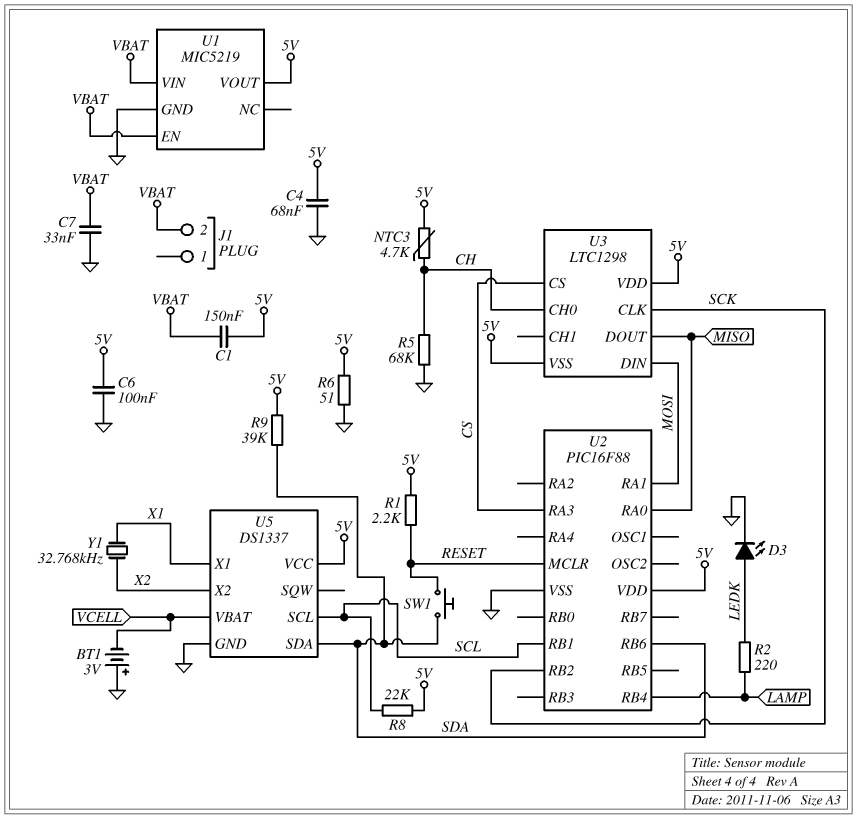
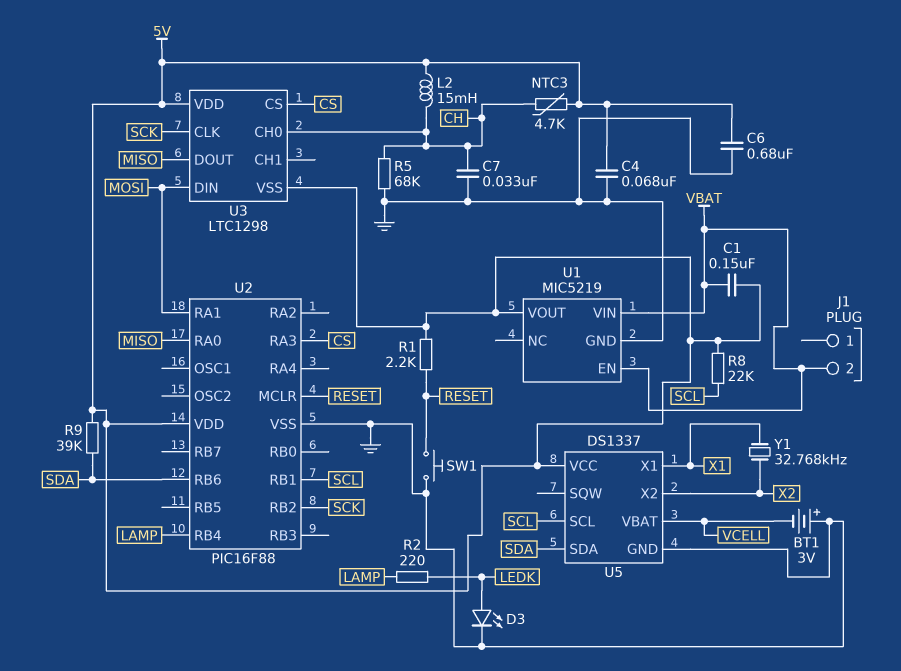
C6: 100nF (5V, GND) -> 680nF (5V, GND)
C7: 33nF (GND, VBAT) -> 33nF (CH, GND)
L2: none -> 15mH (5V, CH)
R6: 51 (5V, GND) -> none
SW1: button (RESET, SDA) -> button (GND, RESET)

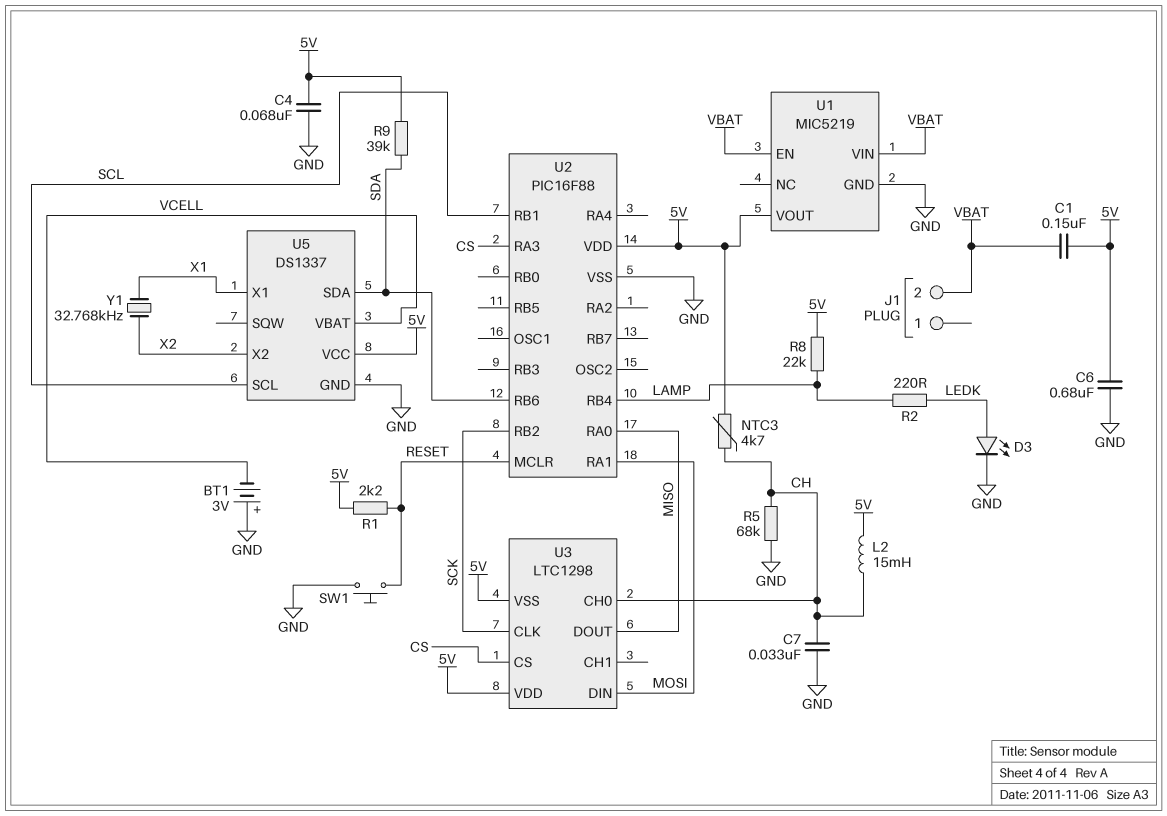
R8: 22k (5V, SCL) -> 22k (5V, LAMP)

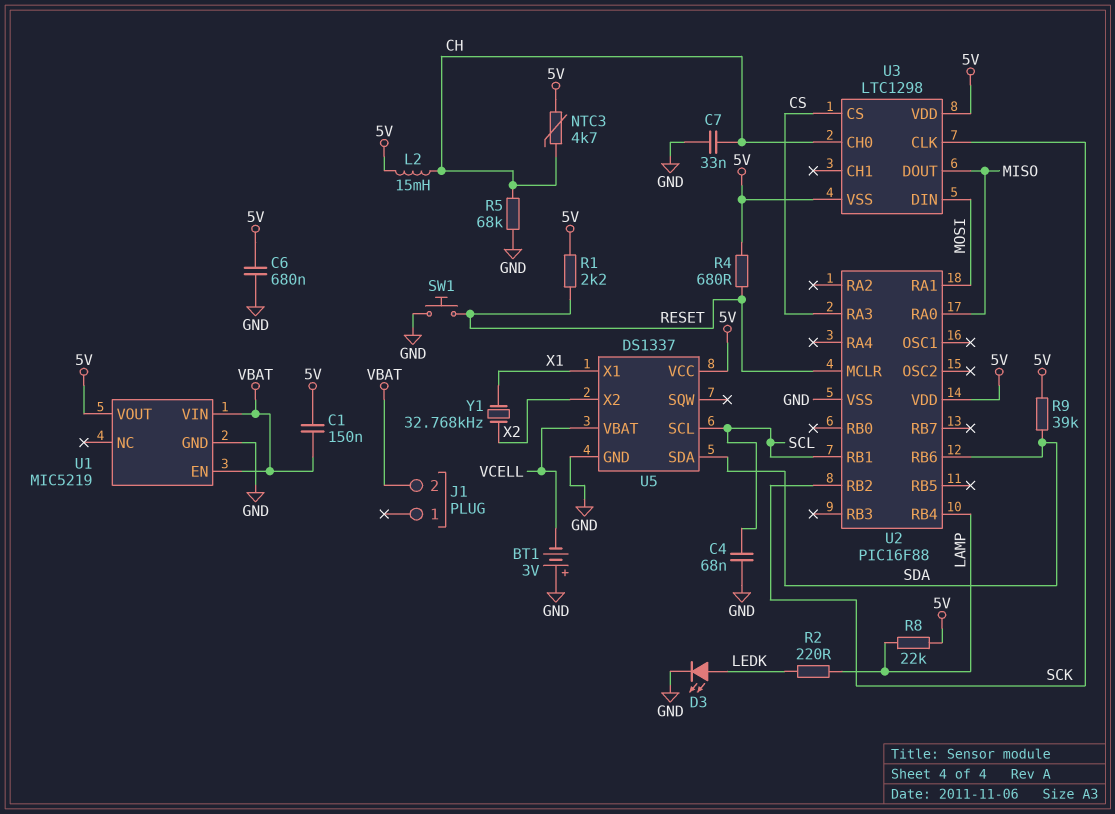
C4: 68nF (5V, GND) -> 68nF (GND, SCL)
R4: none -> 680 (5V, RESET)

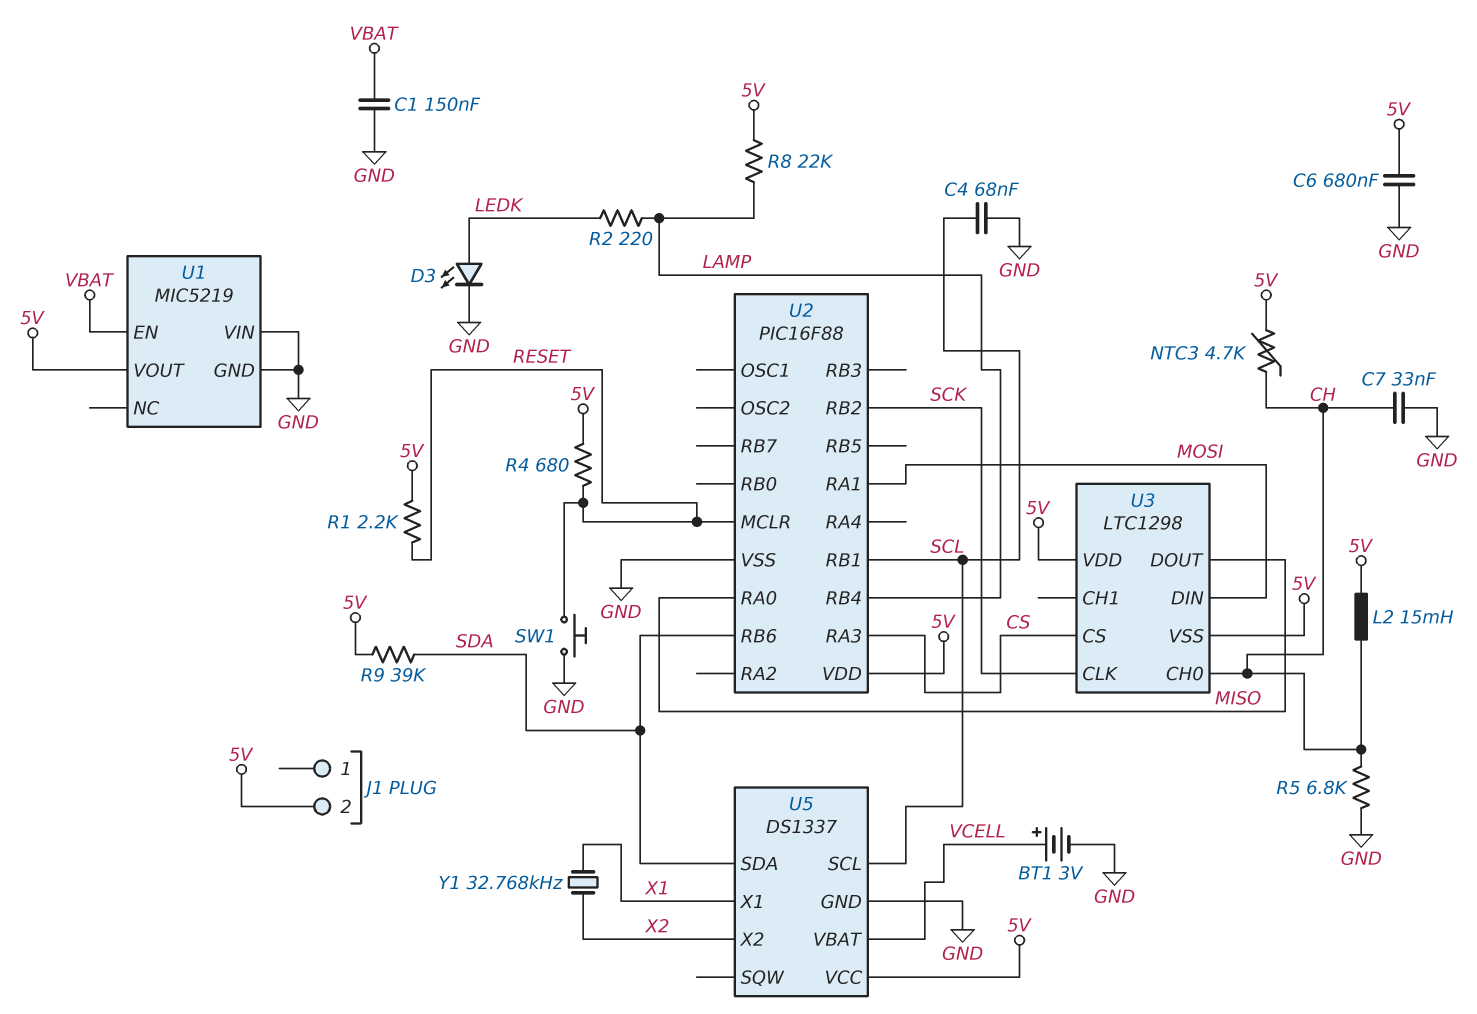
BT1: 3V (plus GND, minus VCELL) -> 3V (plus VCELL, minus GND)
C1: 150nF (5V, VBAT) -> 150nF (GND, VBAT)
J1 pin 2: VBAT -> 5V
R5: 68k (CH, GND) -> 6.8k (CH, GND)
U1 pin VIN: VBAT -> GND

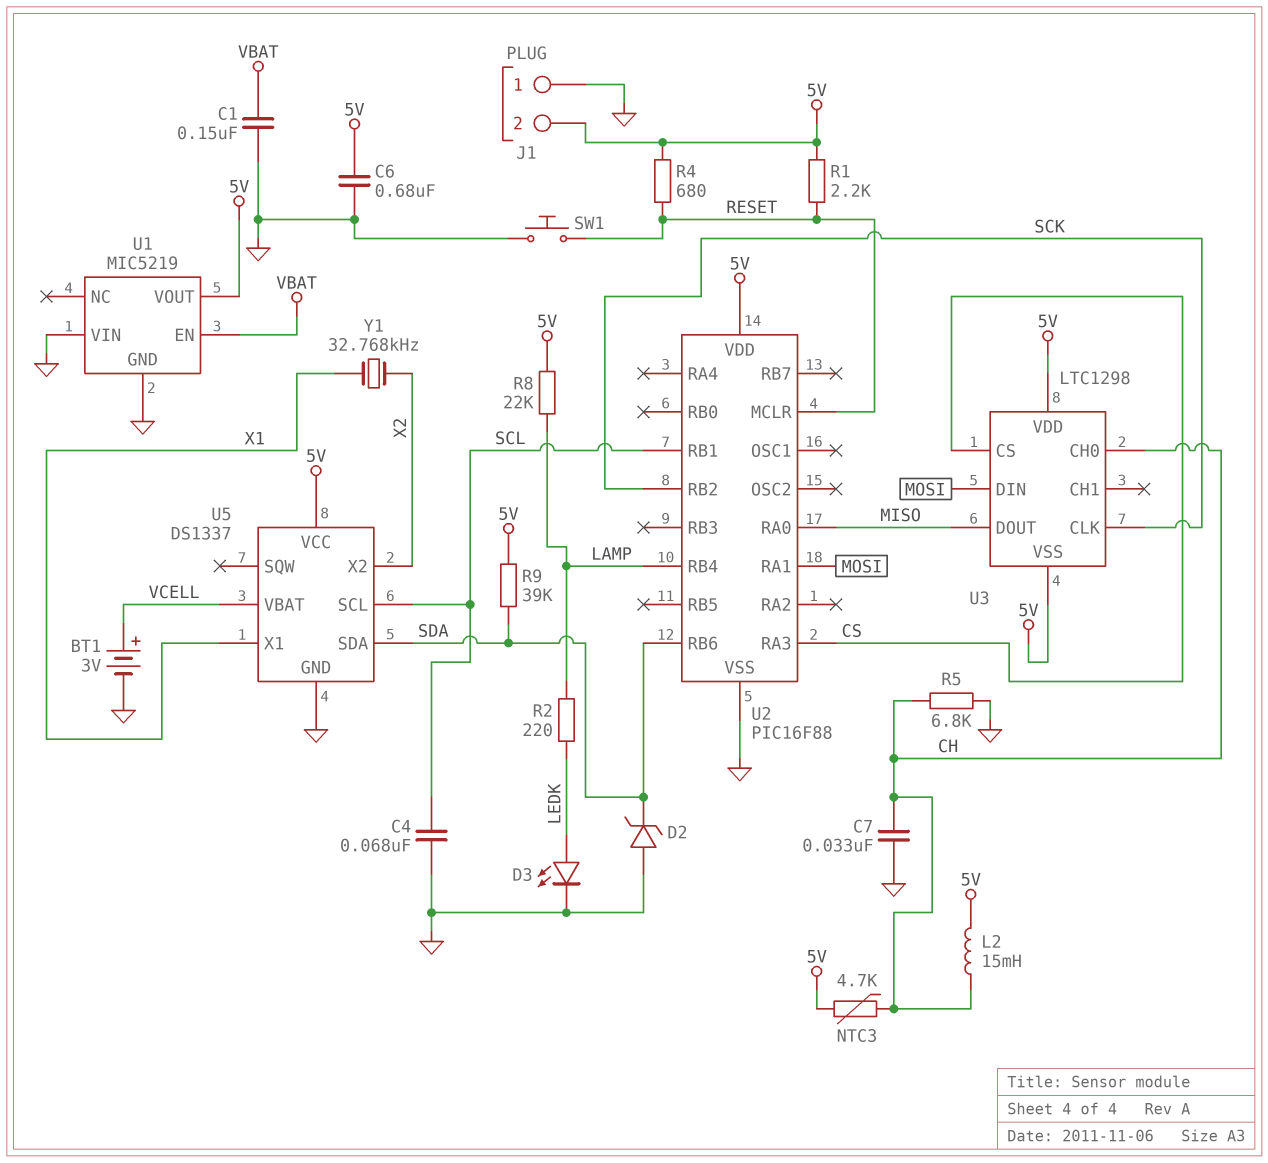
D2: none -> zener (A GND, K SDA)
J1 pin 1: none -> GND

